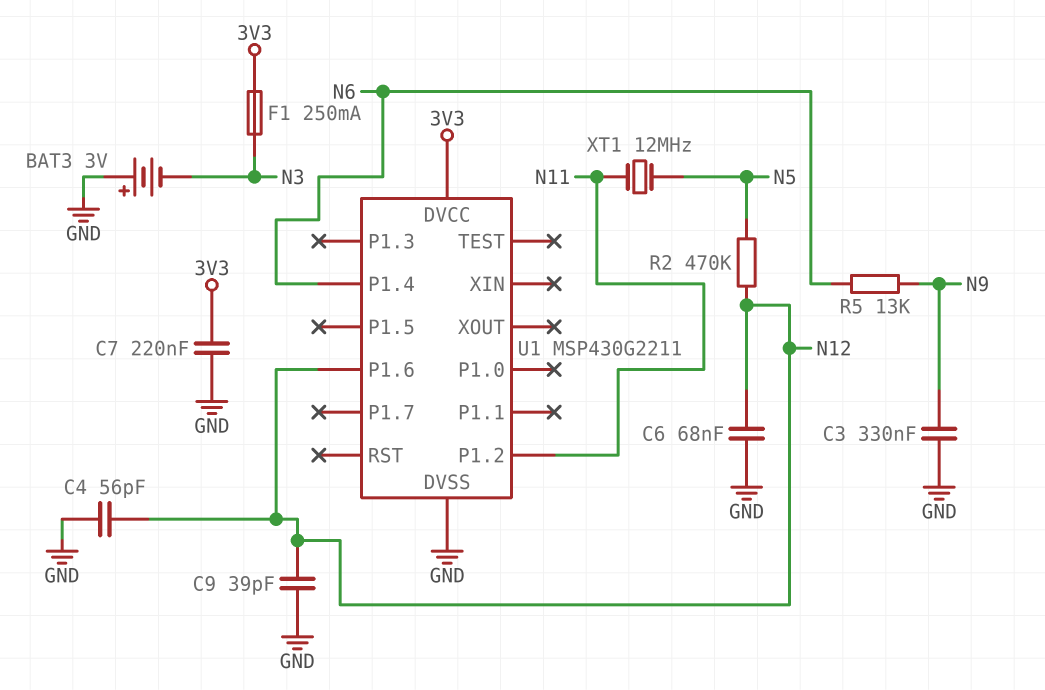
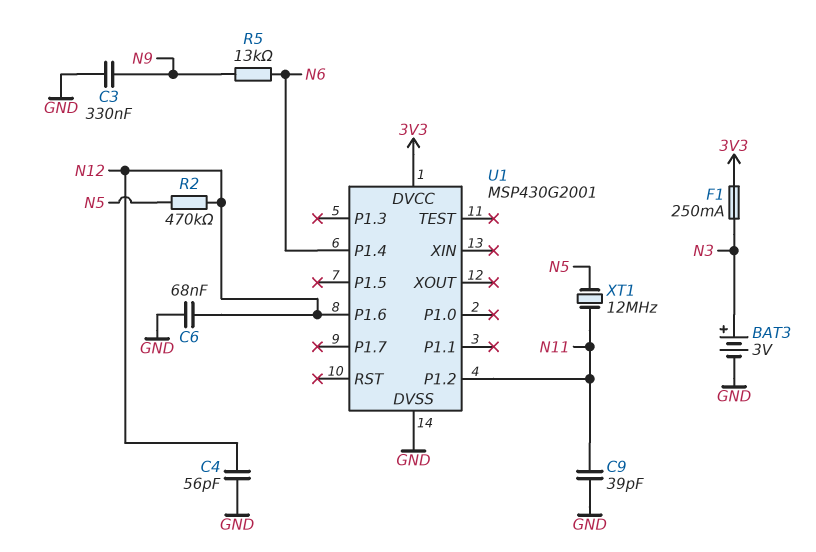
BAT3: 3V (plus GND, minus N3) -> 3V (plus N3, minus GND)
C7: 220nF (3V3, GND) -> none
C9: 39pF (GND, N12) -> 39pF (GND, N11)
U1: MSP430G2211 -> MSP430G2001

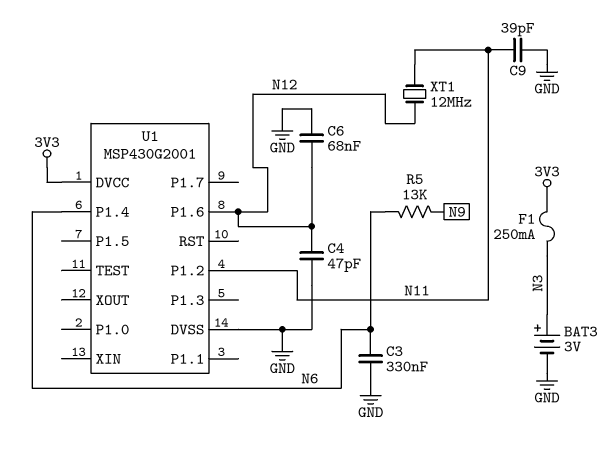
C3: 330nF (GND, N9) -> 330nF (GND, N6)
C4: 56pF (GND, N12) -> 47pF (GND, N12)
R2: 470k (N5, N12) -> none
XT1: 12MHz (N5, N11) -> 12MHz (N11, N12)

